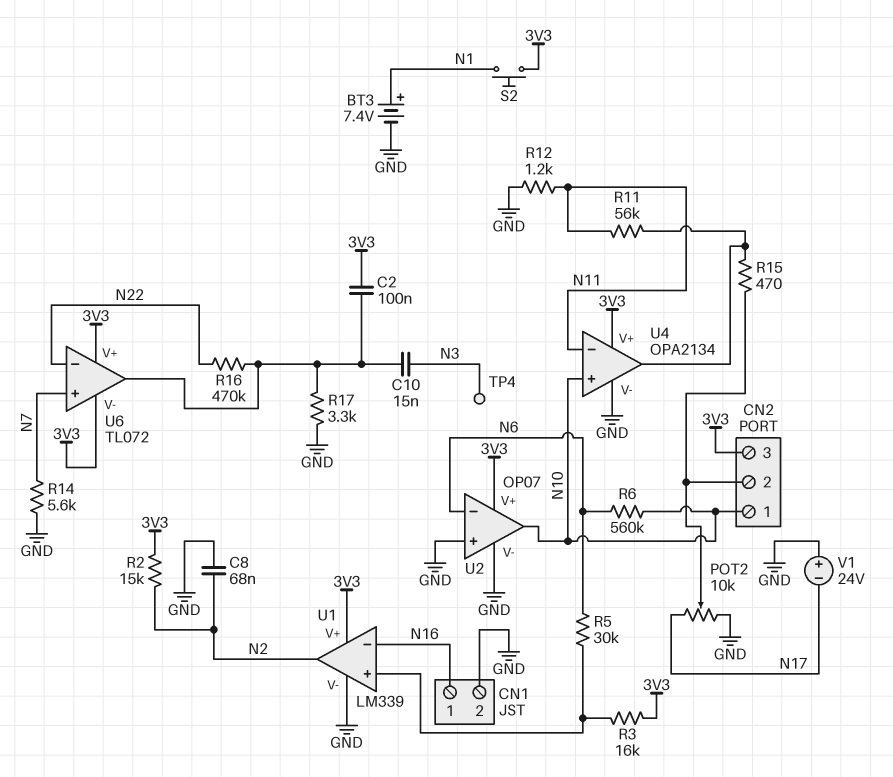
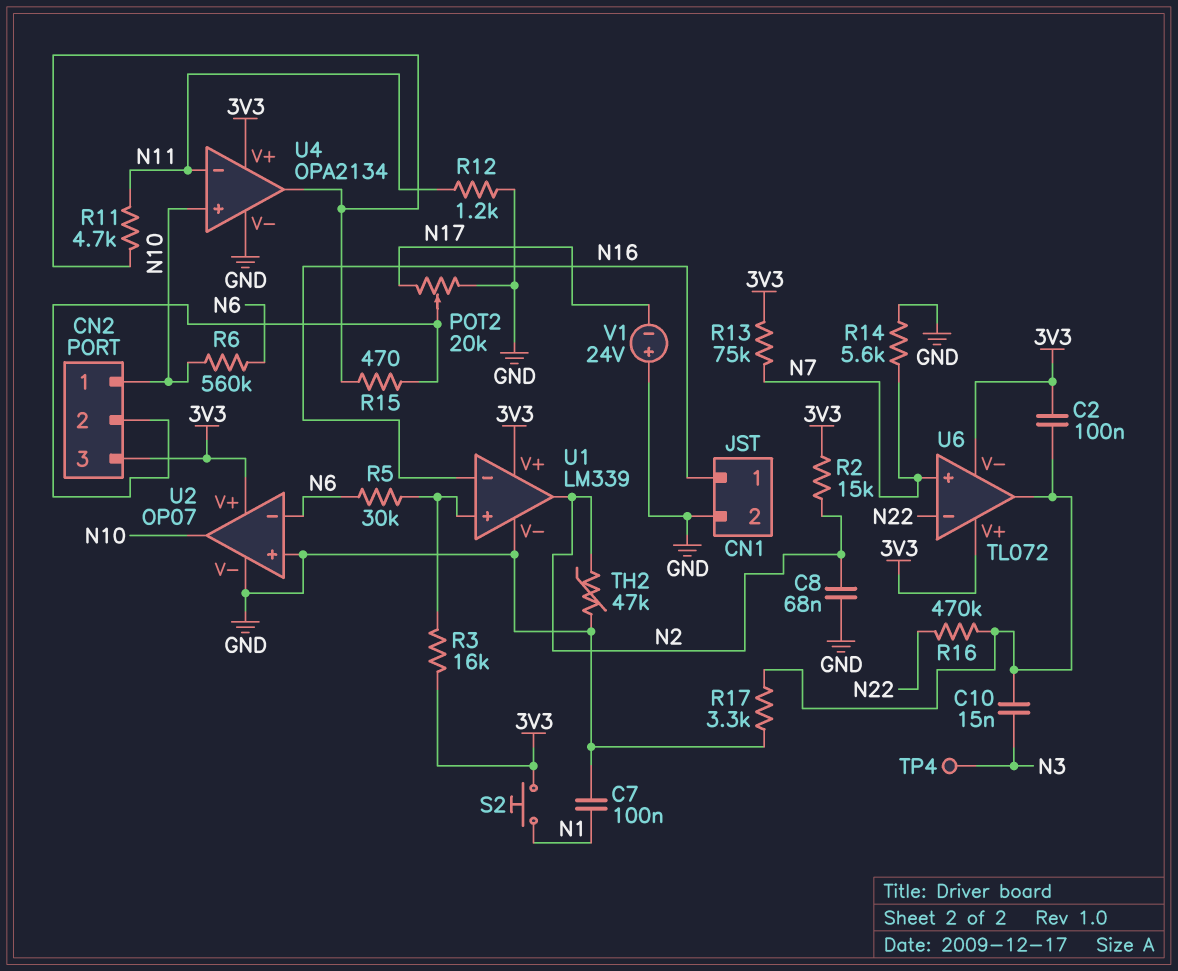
BT3: 7.4V (plus N1, minus GND) -> none
C7: none -> 100nF (GND, N1)
POT2: 10k (GND, N17, wiper CN2/2) -> 20k (GND, N17, wiper CN2/2)
R11: 56k (N11, U4/out) -> 4.7k (N11, U4/out)
R13: none -> 75k (3V3, N7)
TH2: none -> 47k (GND, N2)

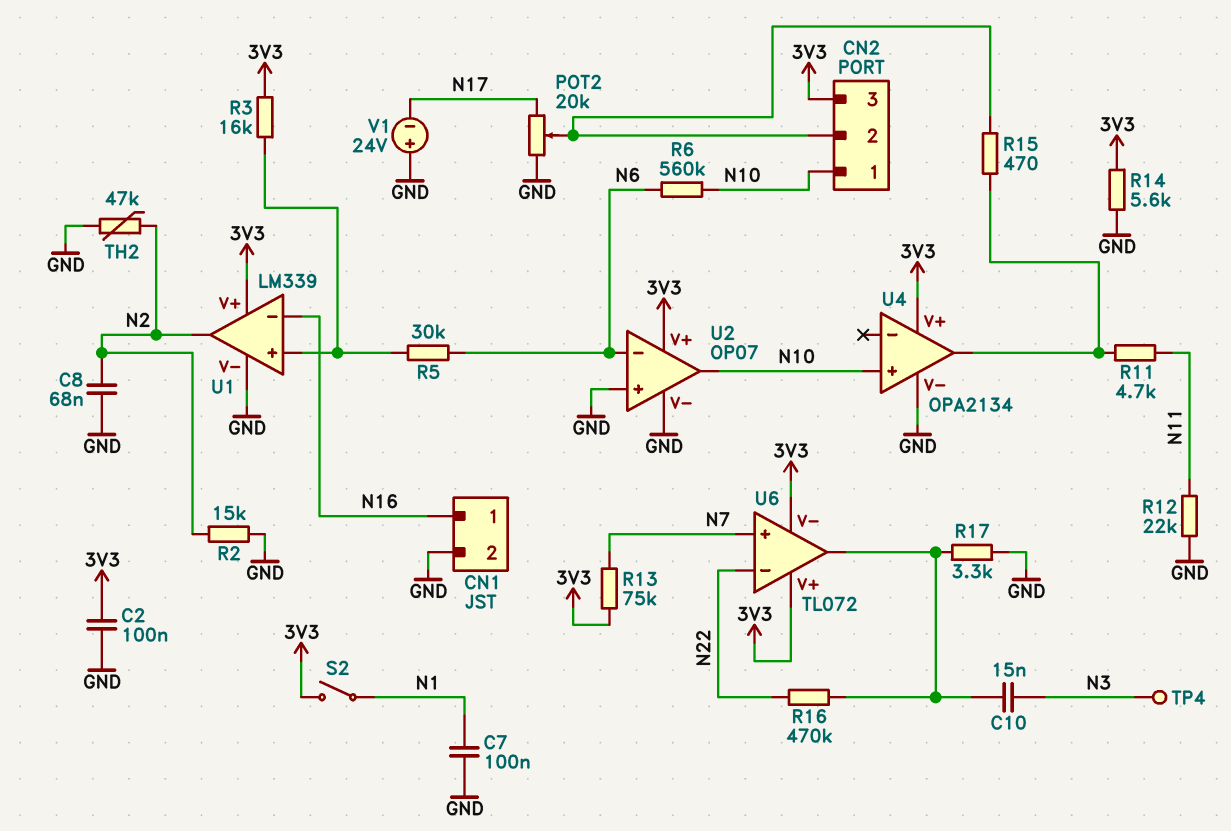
C2: 100nF (3V3, U6/out) -> 100nF (3V3, GND)
R2: 15k (3V3, N2) -> 15k (GND, N2)
R12: 1.2k (GND, N11) -> 22k (GND, N11)
R14: 5.6k (GND, N7) -> 5.6k (3V3, GND)
S2: button (3V3, N1) -> switch (3V3, N1)
U4 pin in-: N11 -> none

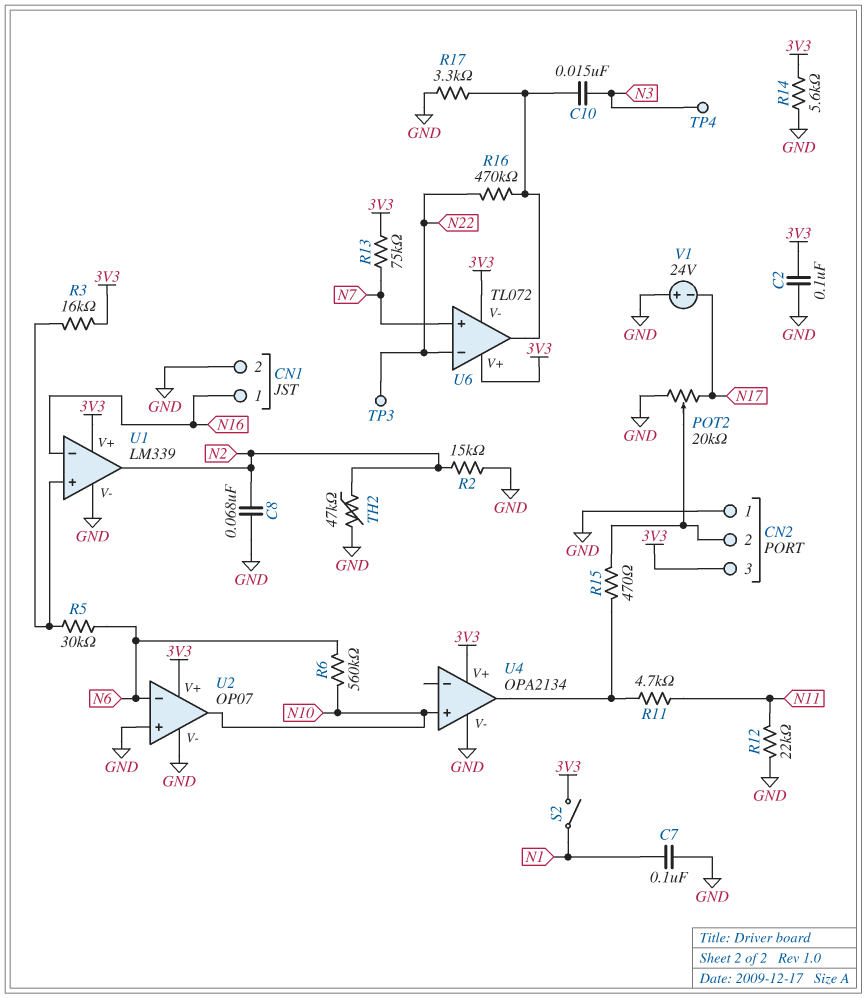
CN2 pin 1: N10 -> GND
TP3: none -> test point (N22)

